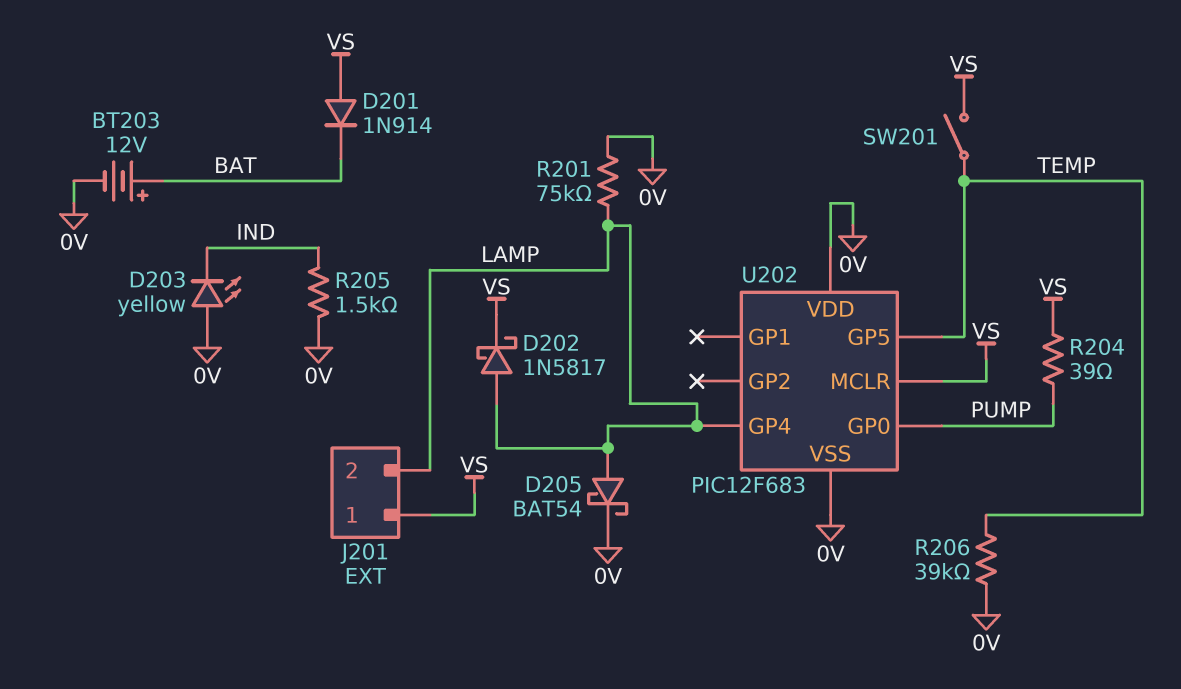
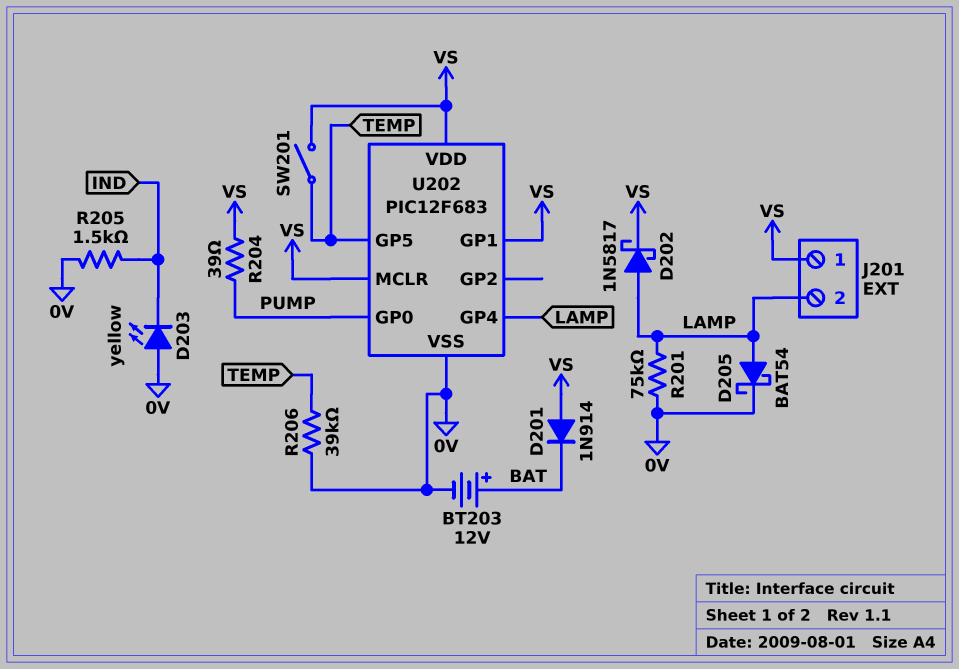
U202 pin GP1: none -> VS
U202 pin VDD: 0V -> VS

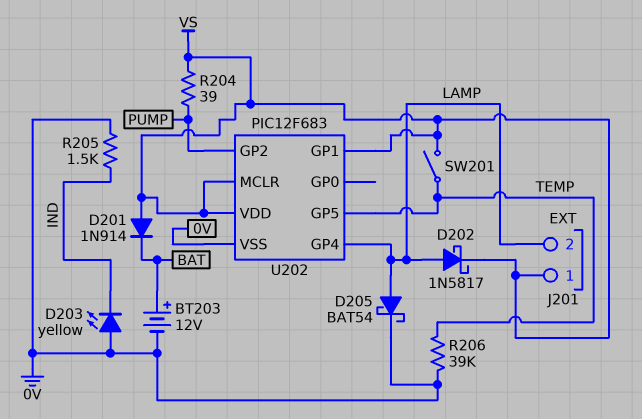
R201: 75k (0V, LAMP) -> none
U202 pin GP0: PUMP -> none
U202 pin GP2: none -> PUMP

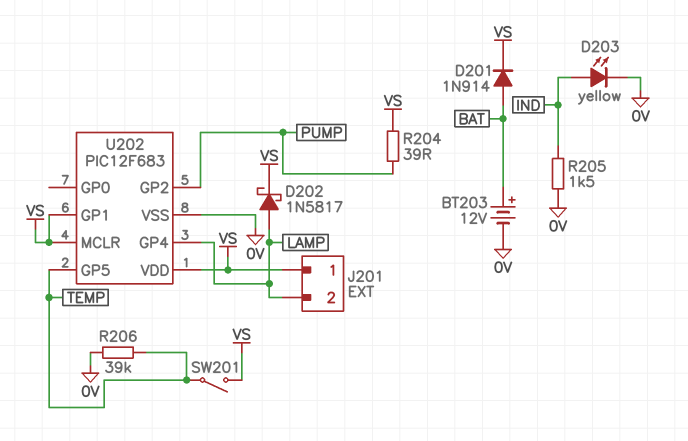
D201: diode 1N914 (A VS, K BAT) -> diode 1N914 (A BAT, K VS)
D203: LED yellow (A 0V, K IND) -> LED yellow (A IND, K 0V)
D205: schottky BAT54 (A LAMP, K 0V) -> none

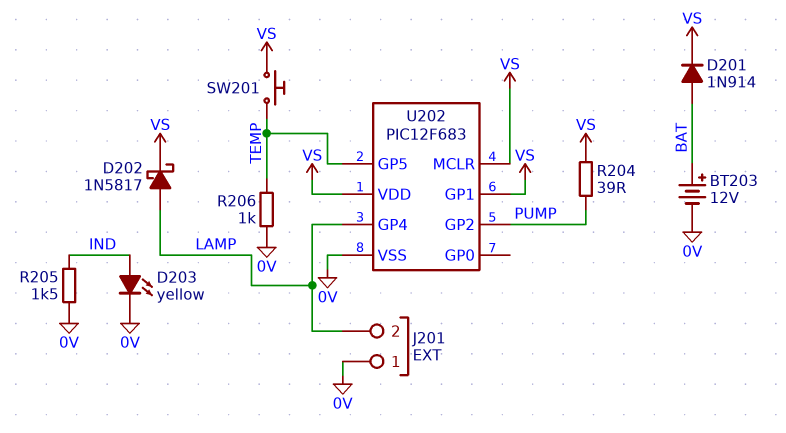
J201 pin 1: VS -> 0V
R206: 39k (0V, TEMP) -> 1k (0V, TEMP)
SW201: switch (TEMP, VS) -> button (TEMP, VS)

